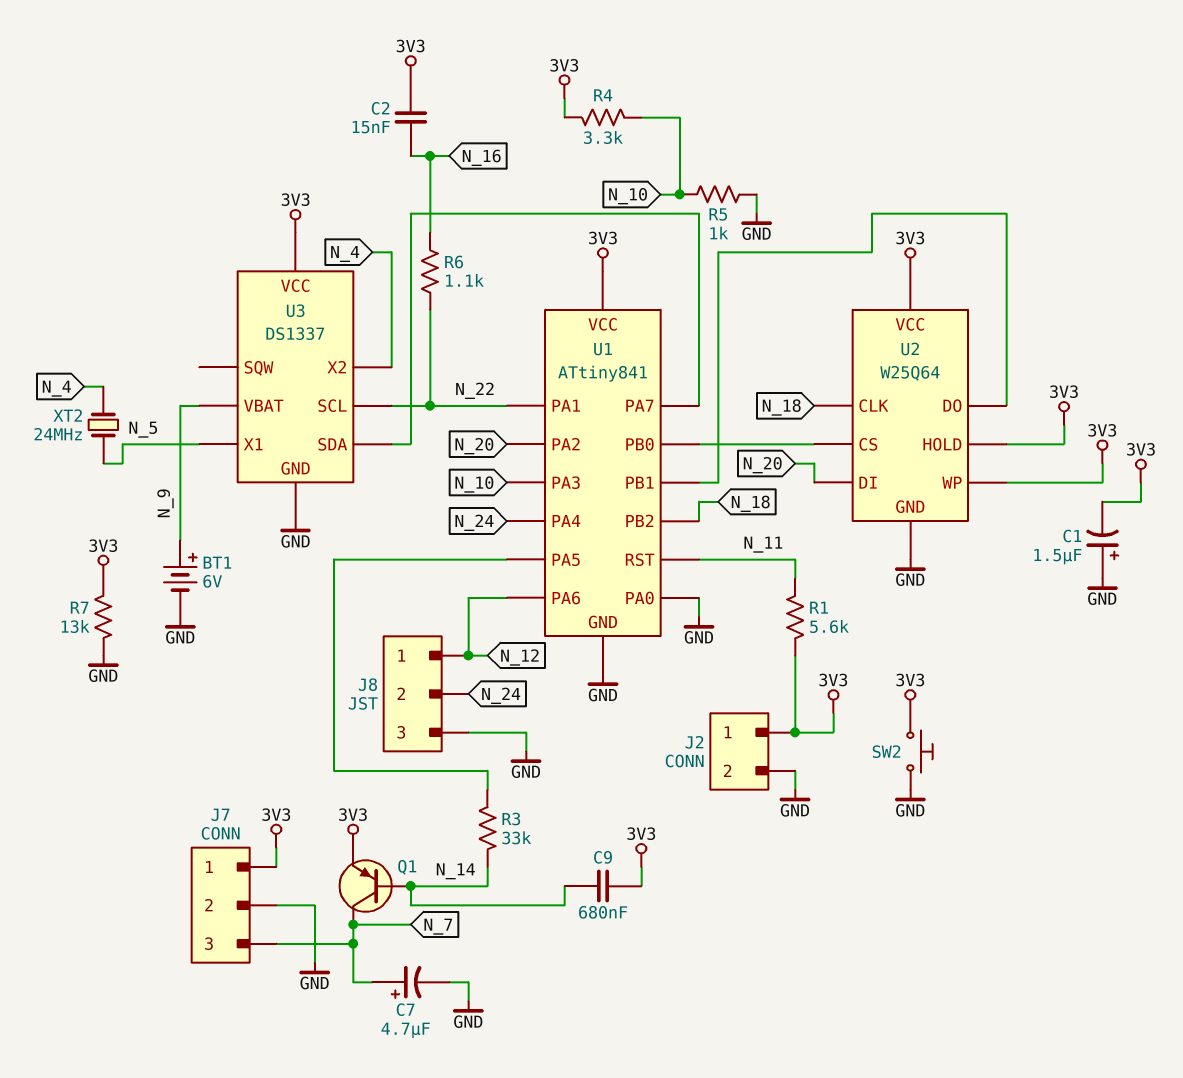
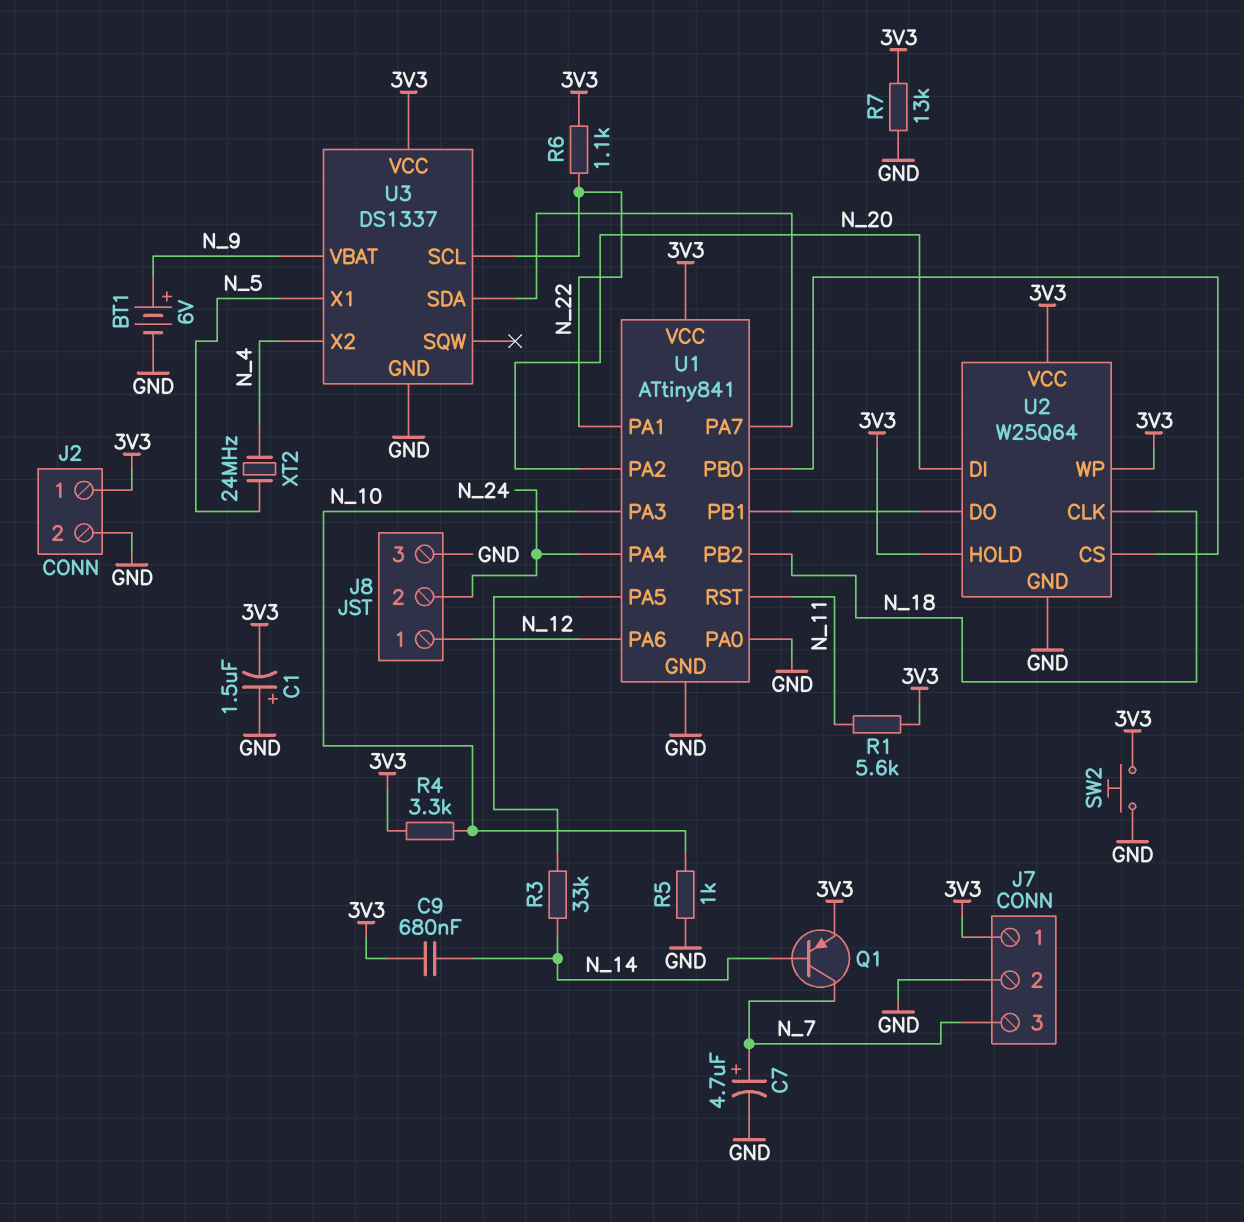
C2: 15nF (3V3, N_16) -> none
R6: 1.1k (N_16, N_22) -> 1.1k (3V3, N_22)

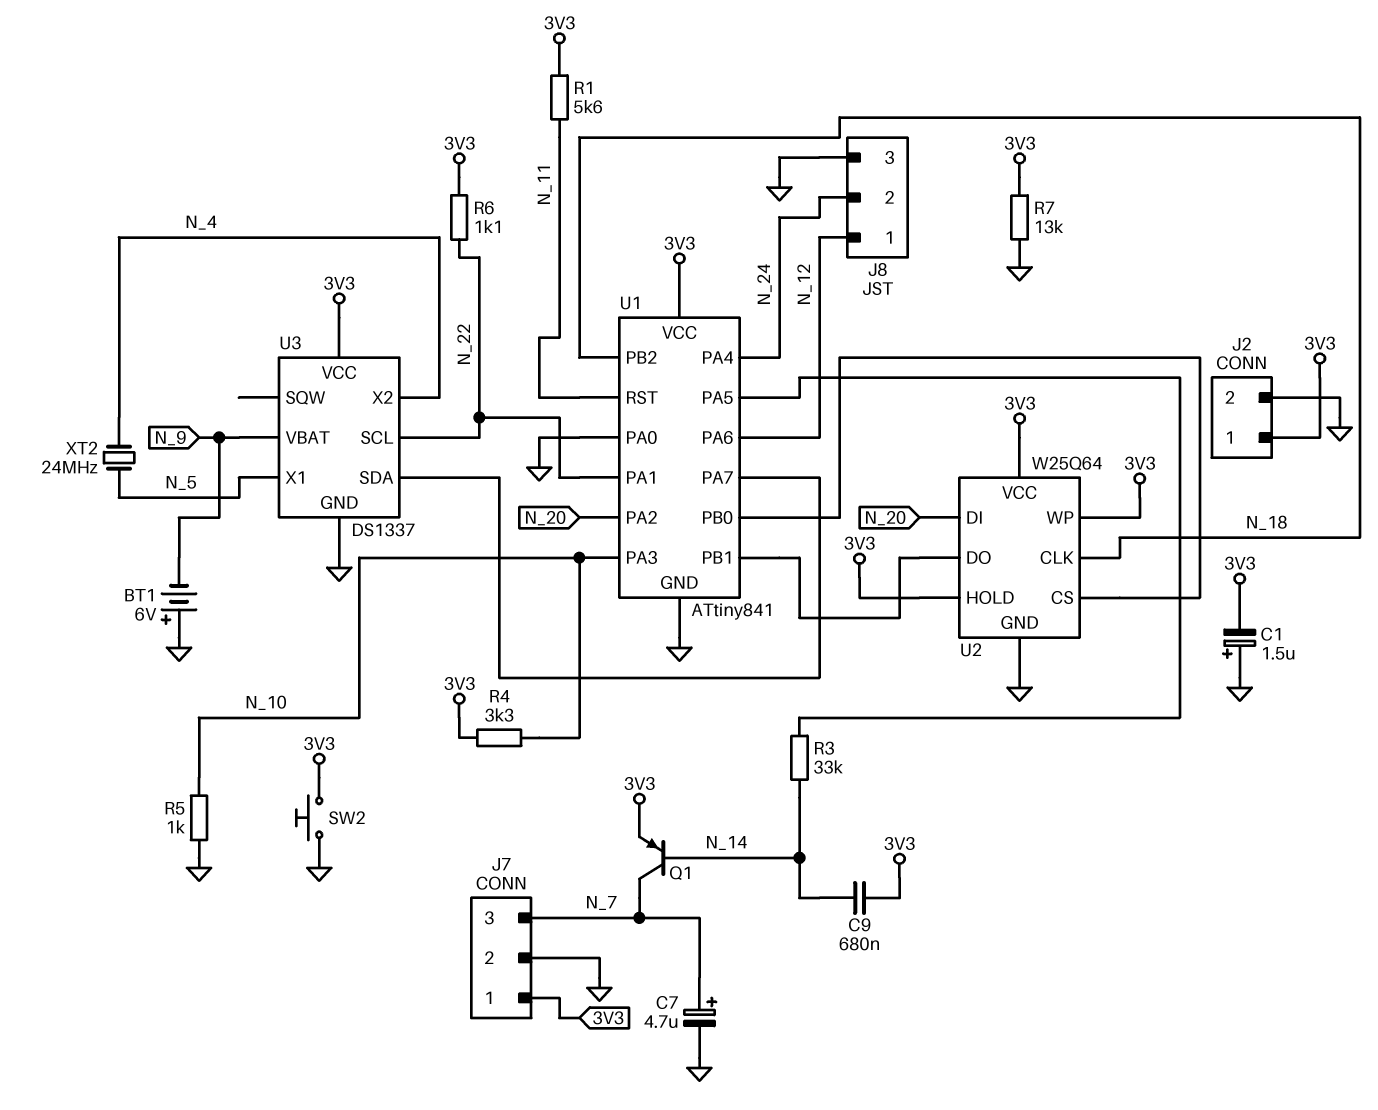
BT1: 6V (plus N_9, minus GND) -> 6V (plus GND, minus N_9)

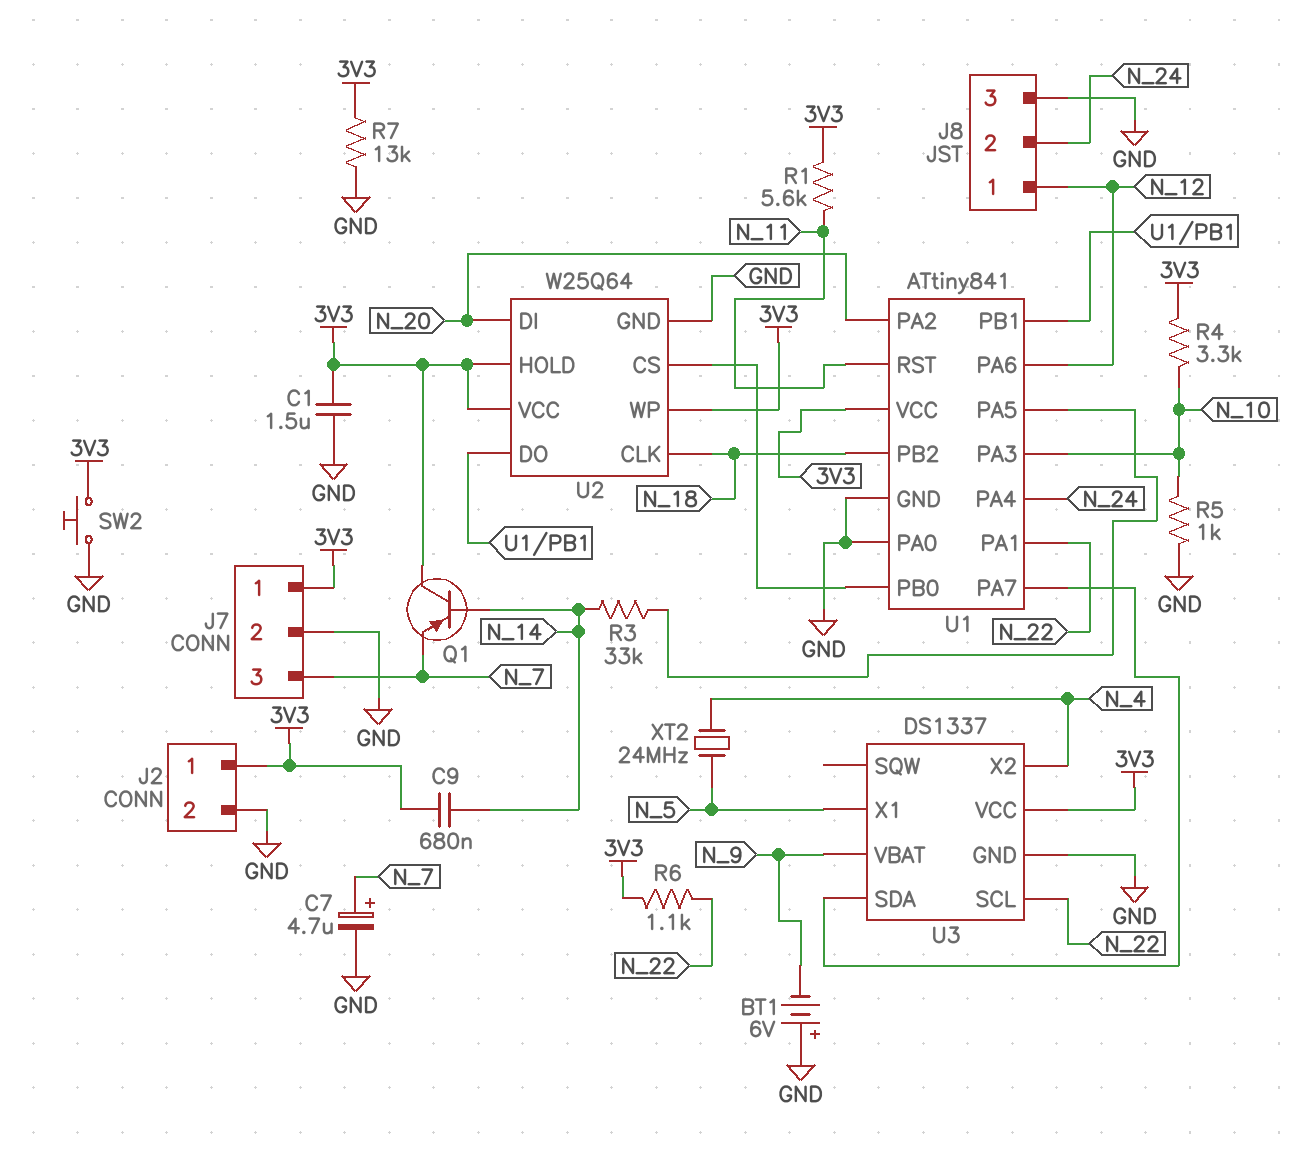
C1: 1.5uF (plus GND, minus 3V3) -> 1.5uF (3V3, GND)
Q1: PNP (B N_14, C N_7, E 3V3) -> PNP (B N_14, C 3V3, E N_7)

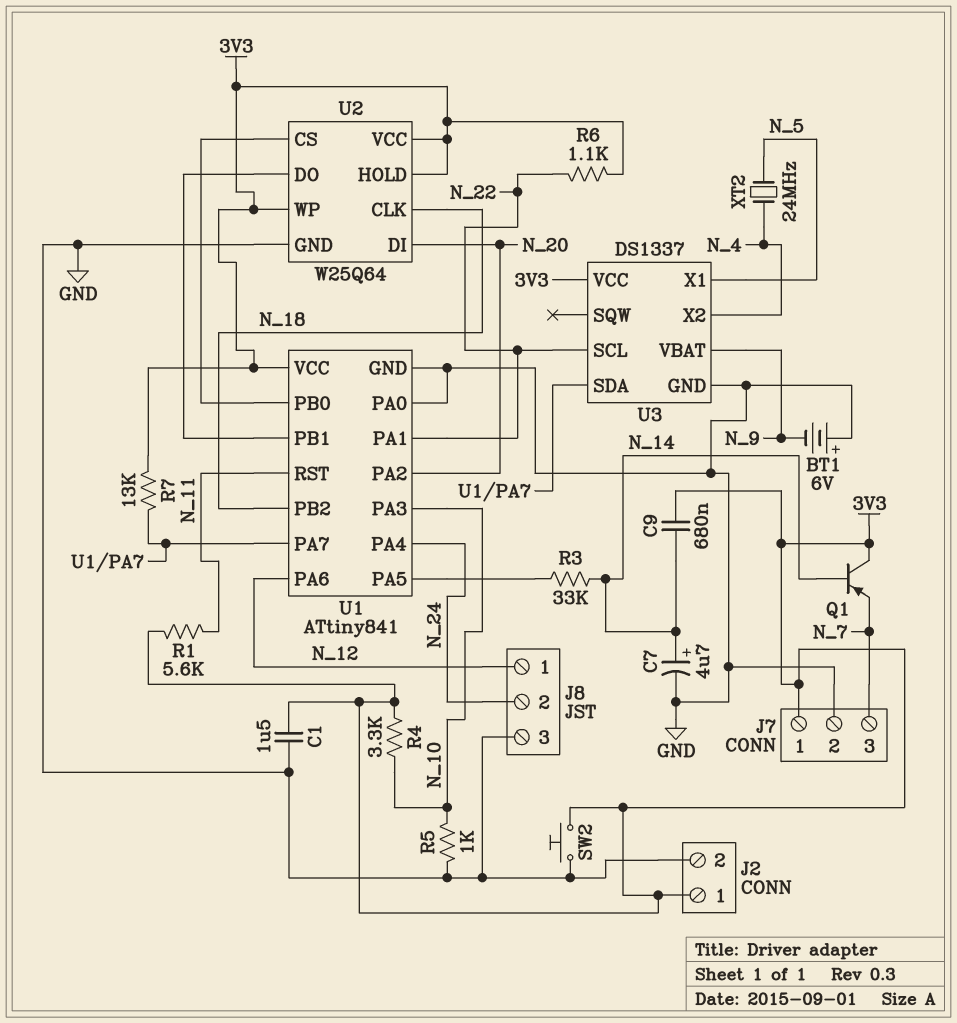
C7: 4.7uF (plus N_7, minus GND) -> 4.7uF (plus N_14, minus GND)
R7: 13k (3V3, GND) -> 13k (3V3, U1/PA7)

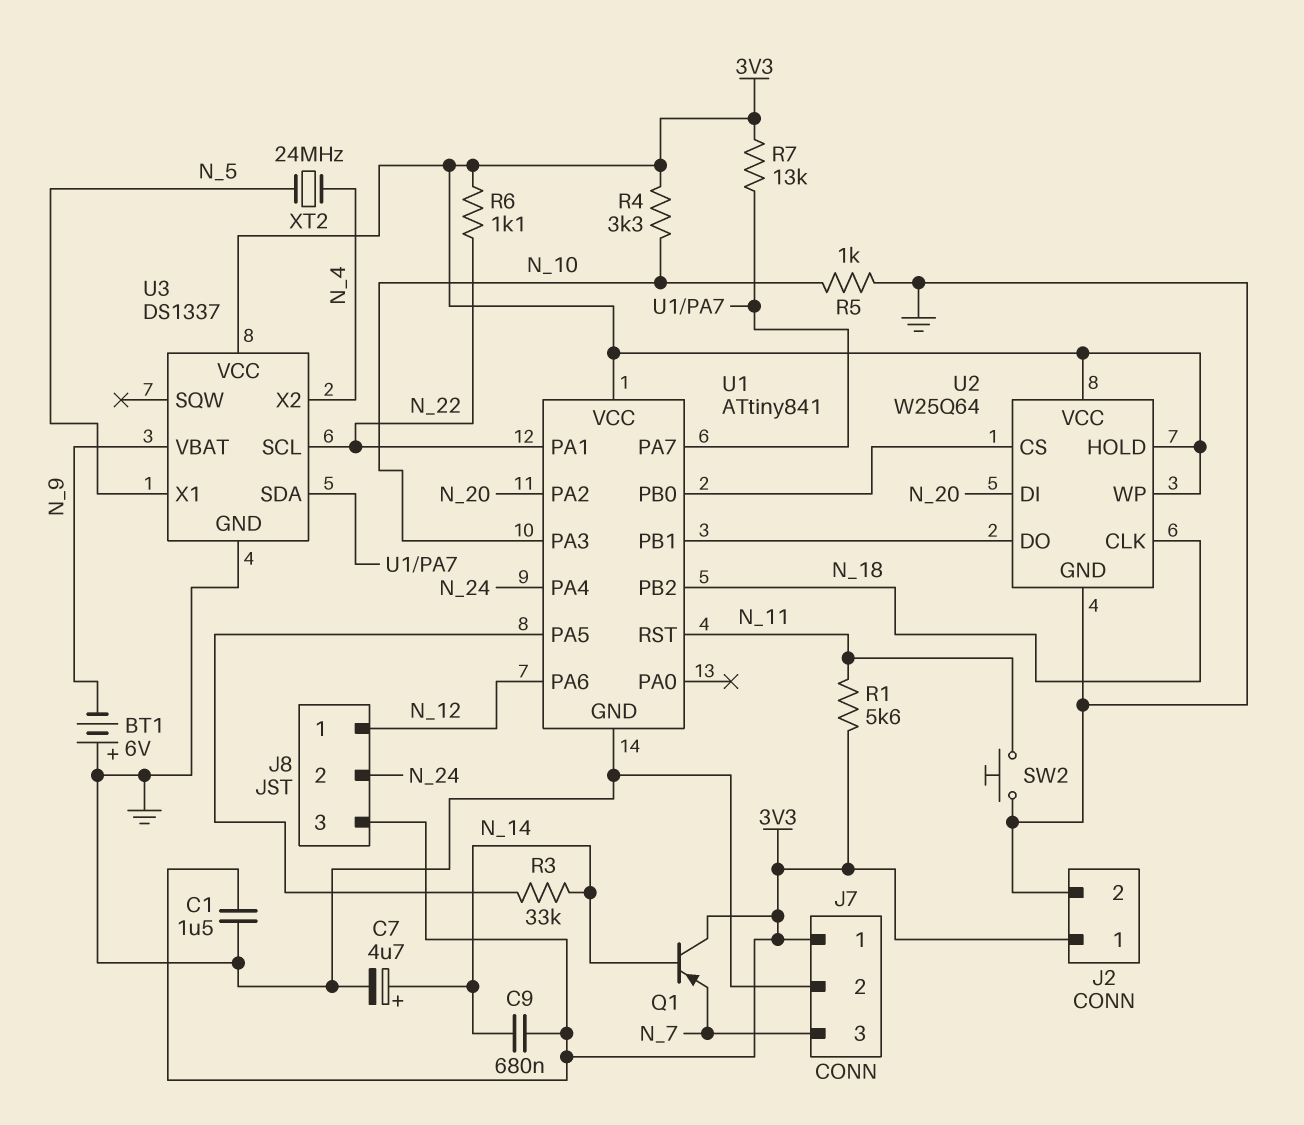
J8 pin 3: GND -> 3V3
SW2: button (3V3, GND) -> button (GND, N_11)
U1 pin PA0: GND -> none

